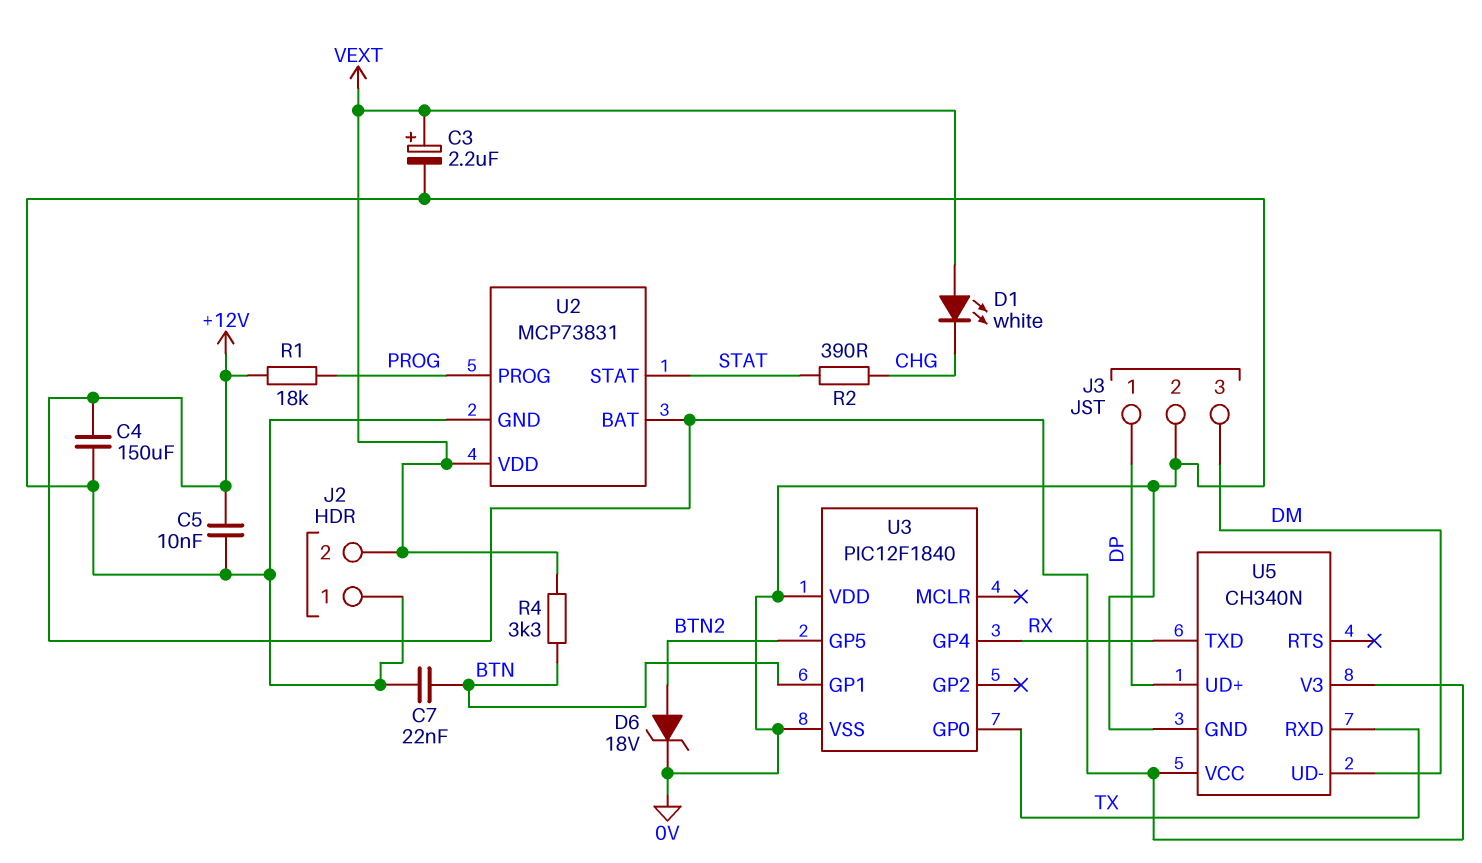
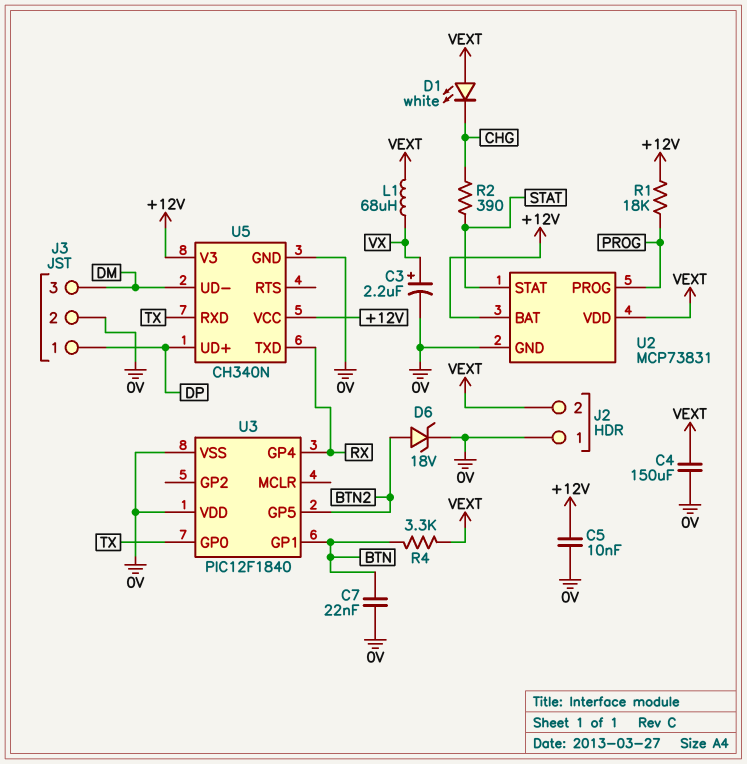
C3: 2.2uF (plus VEXT, minus 0V) -> 2.2uF (plus VX, minus 0V)
C4: 150uF (+12V, 0V) -> 150uF (0V, VEXT)
L1: none -> 68uH (VEXT, VX)

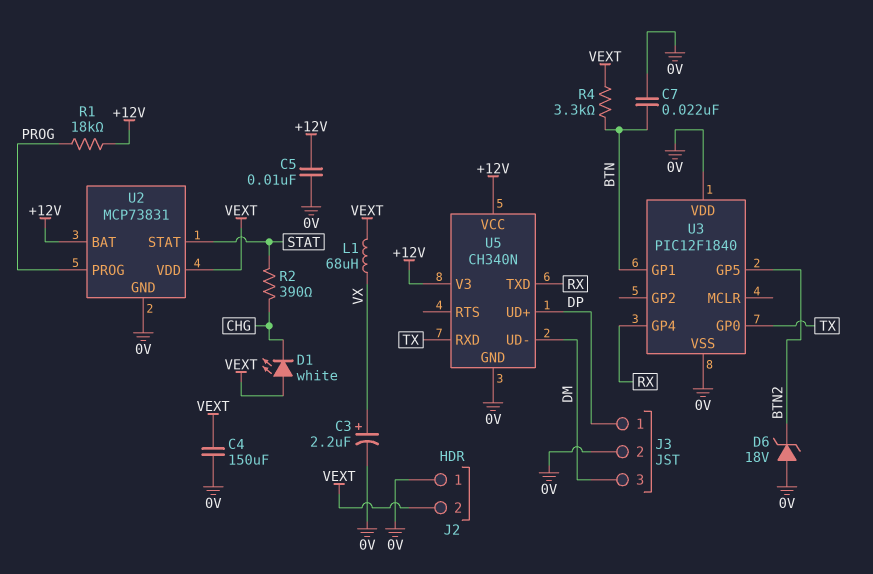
D6: zener 18V (A BTN2, K 0V) -> zener 18V (A 0V, K BTN2)

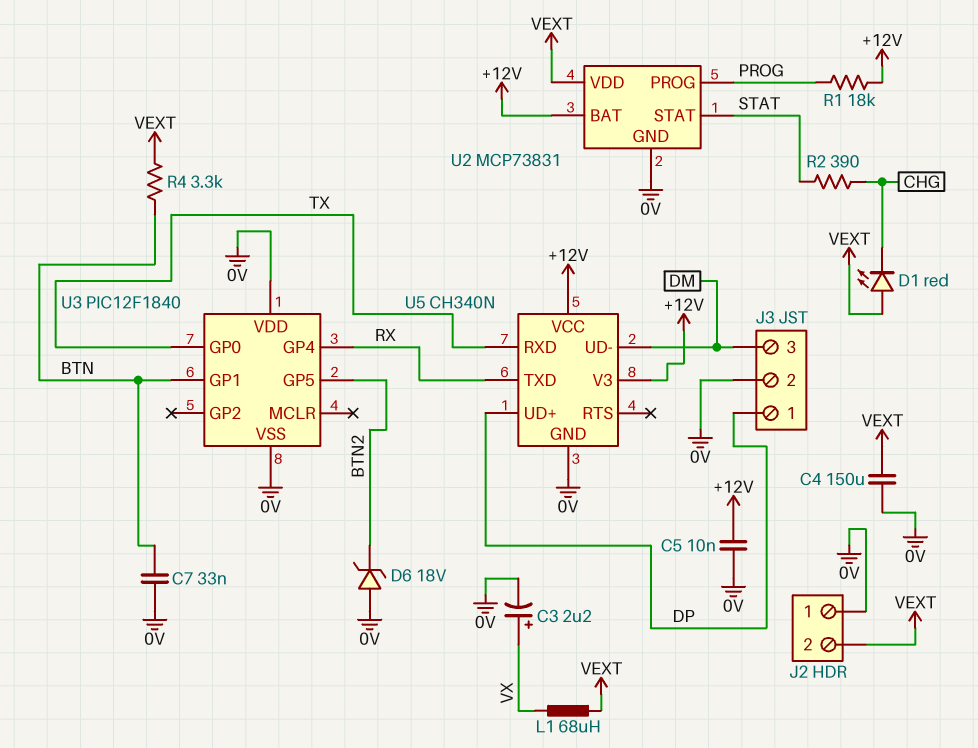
C7: 22nF (0V, BTN) -> 33nF (0V, BTN)
D1: LED white (A VEXT, K CHG) -> LED red (A VEXT, K CHG)

